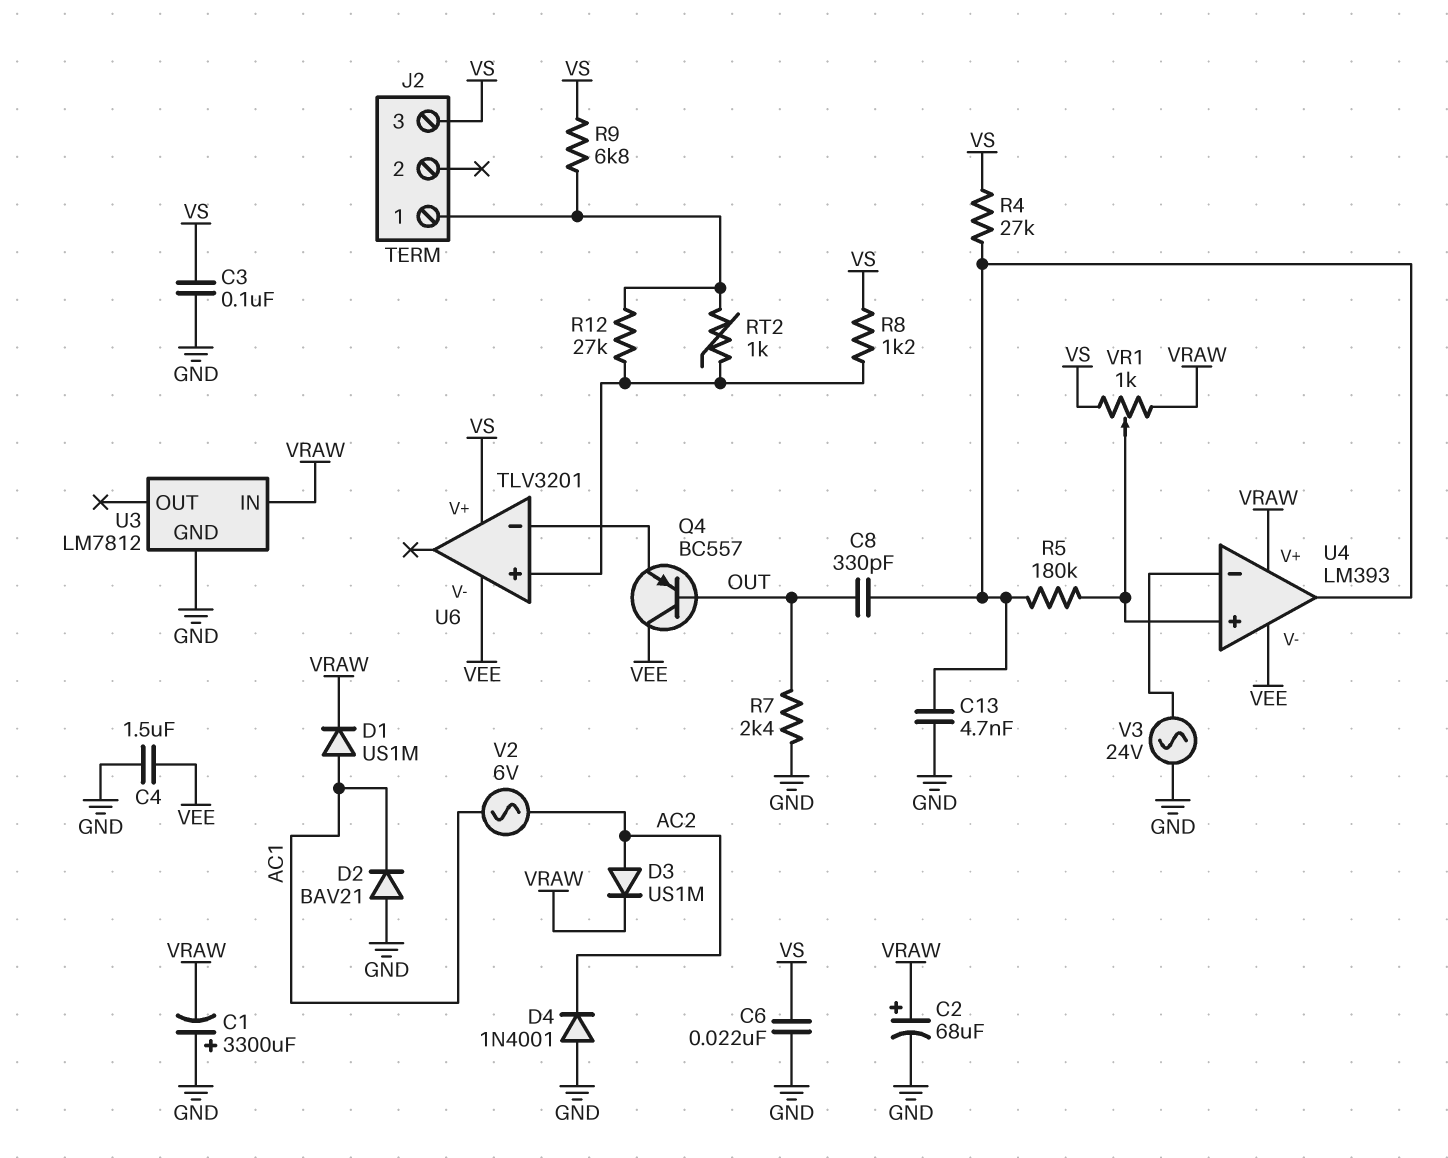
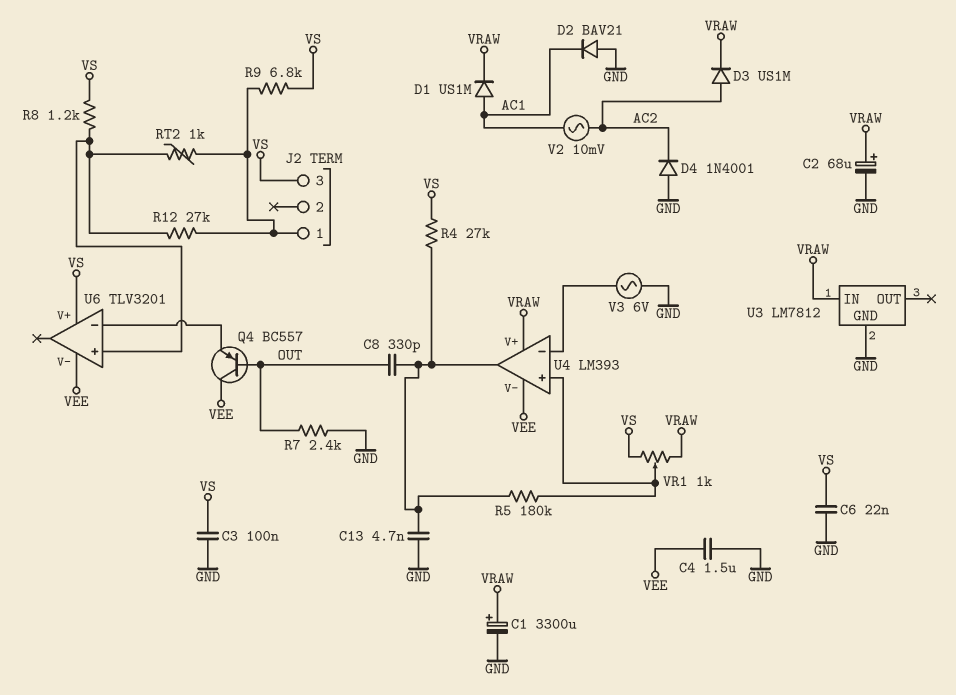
C1: 3300uF (plus GND, minus VRAW) -> 3300uF (plus VRAW, minus GND)
V2: AC 6V (AC1, AC2) -> AC 10mV (AC1, AC2)
V3: AC 24V (GND, U4/in-) -> AC 6V (GND, U4/in-)

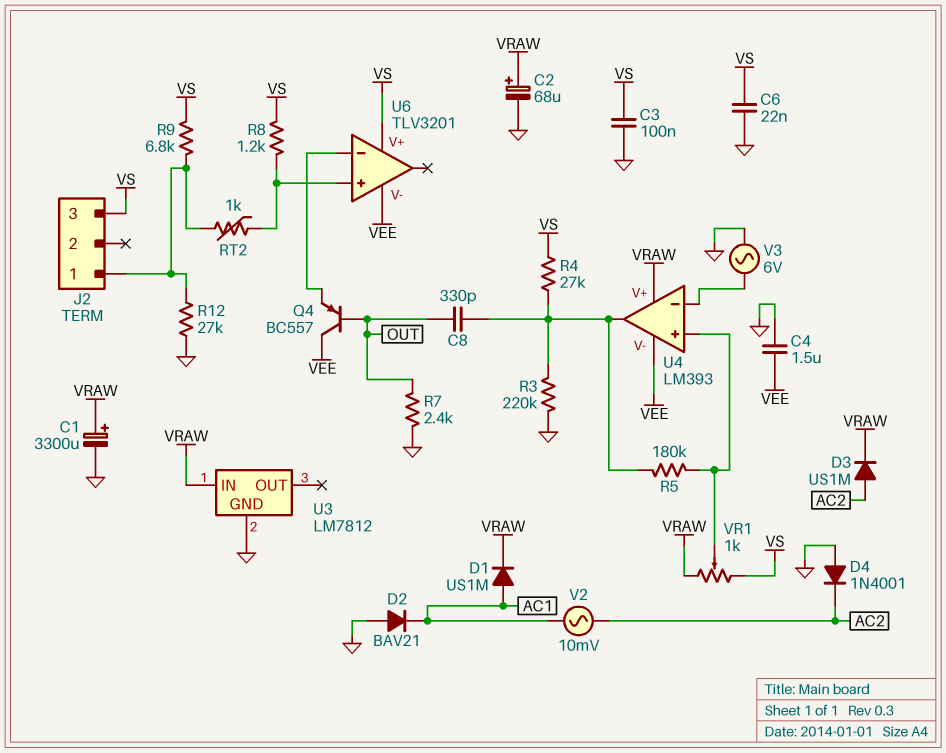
C13: 4.7nF (GND, U4/out) -> none
R3: none -> 220k (GND, U4/out)
R12: 27k (J2/1, U6/in+) -> 27k (GND, J2/1)

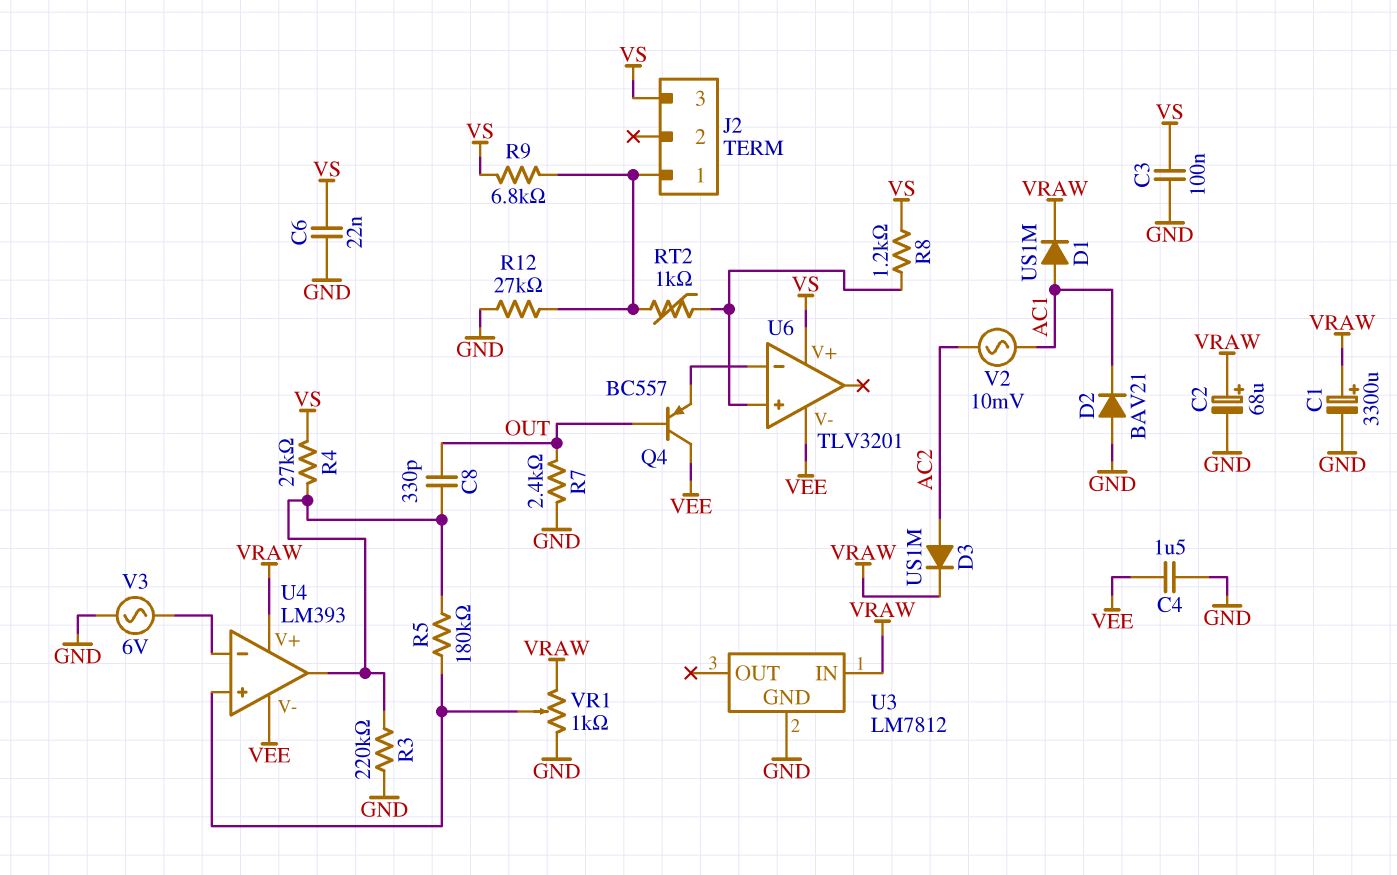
D4: diode 1N4001 (A GND, K AC2) -> none
VR1: 1k (VRAW, VS, wiper U4/in+) -> 1k (GND, VRAW, wiper U4/in+)

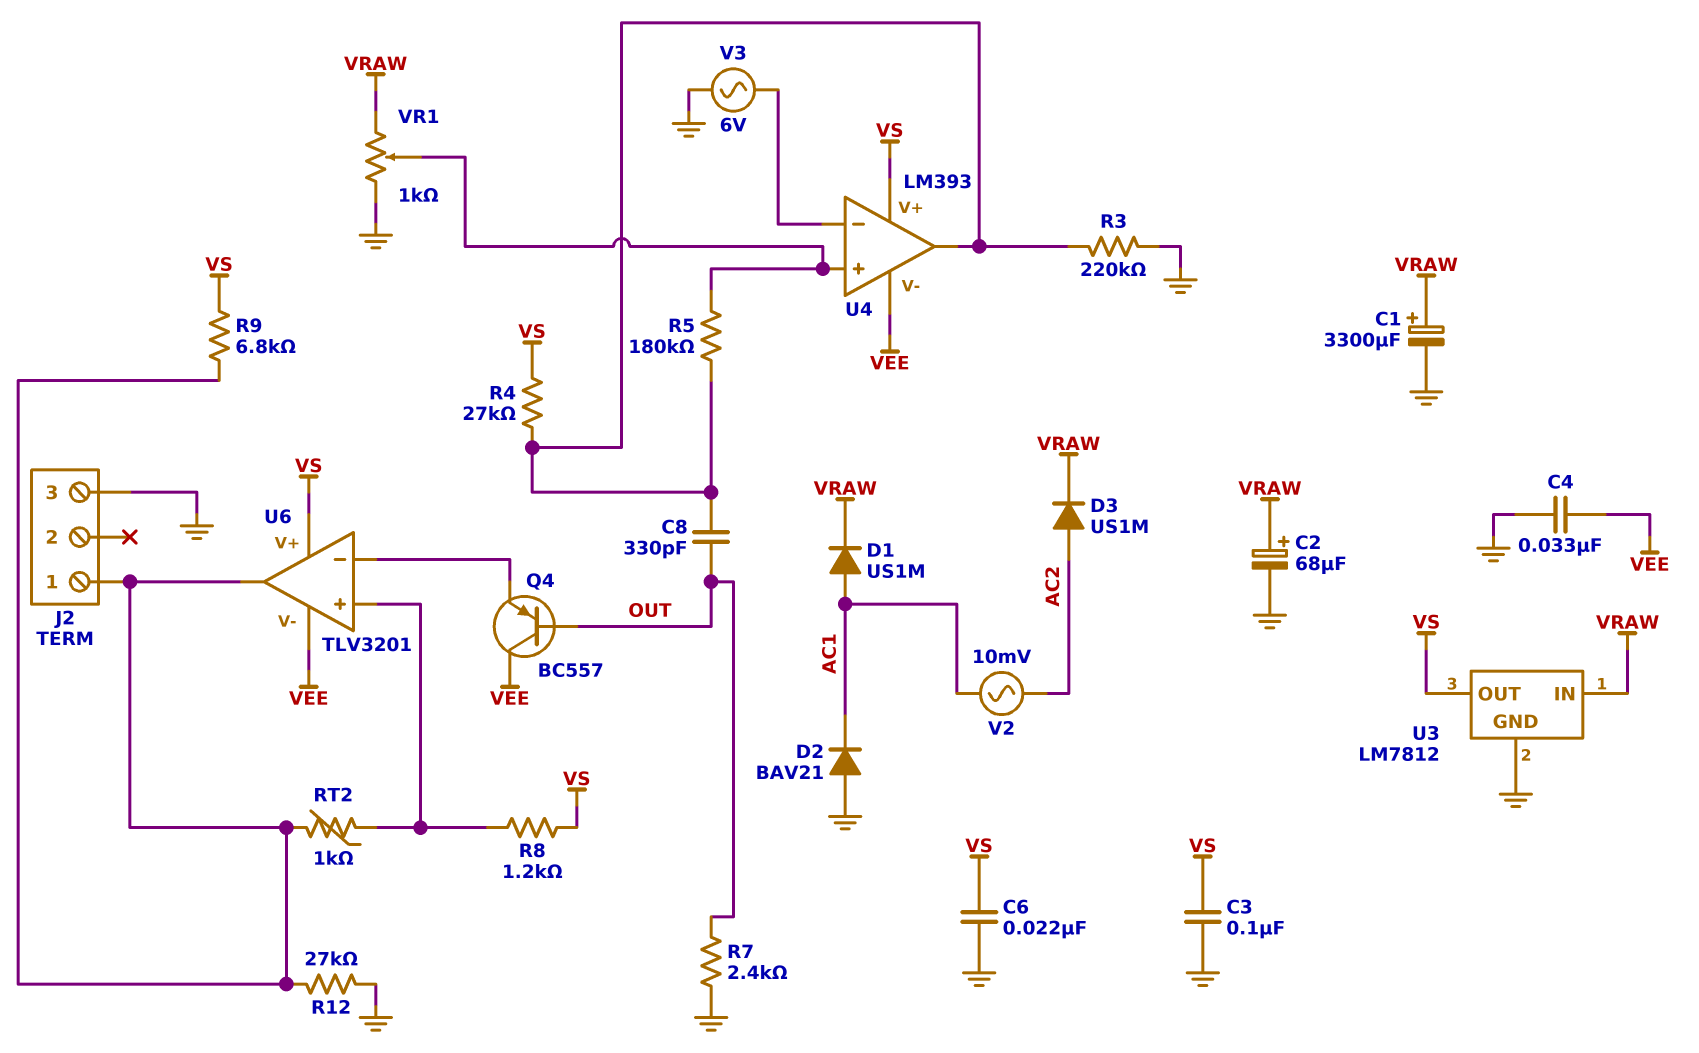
C4: 1.5uF (GND, VEE) -> 33nF (GND, VEE)
J2 pin 3: VS -> GND
U3 pin OUT: none -> VS
U4 pin V+: VRAW -> VS
U6 pin out: none -> J2/1

